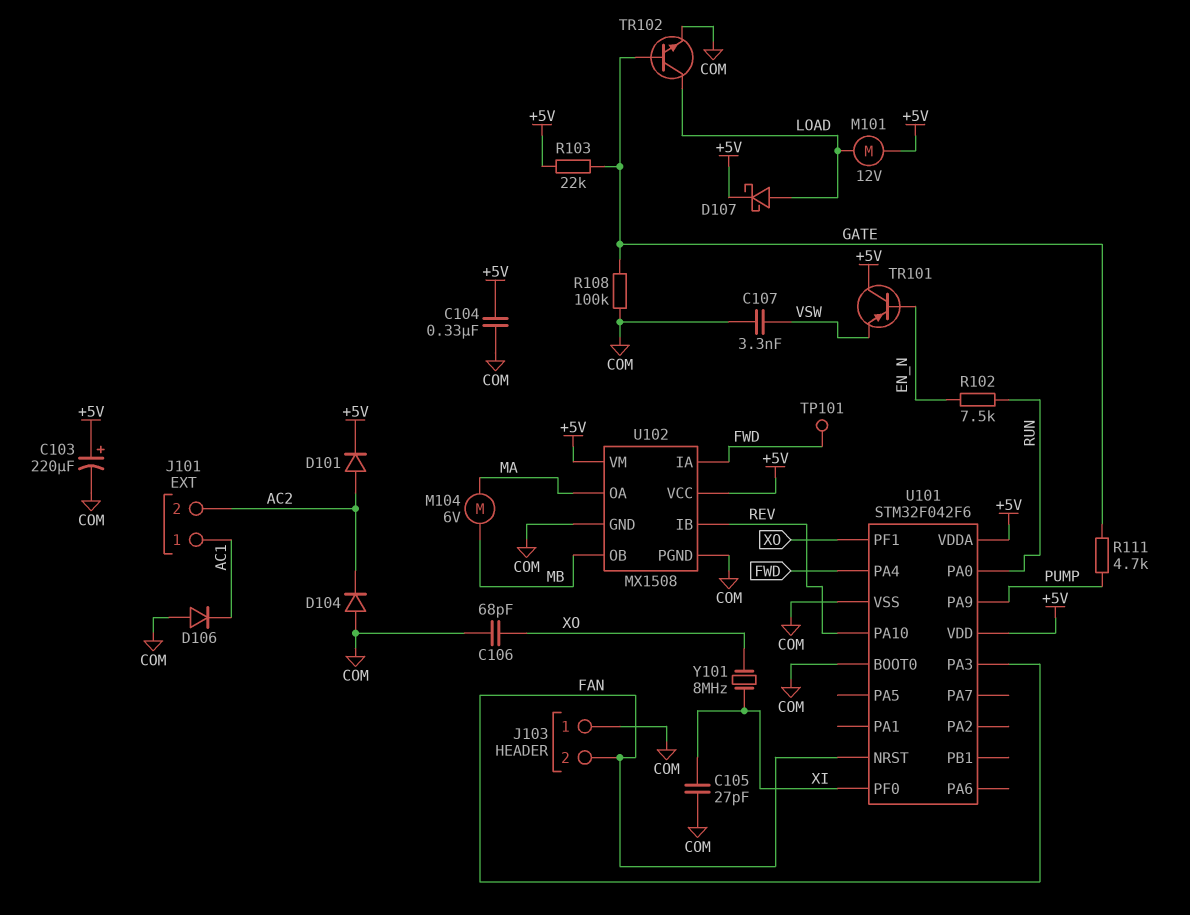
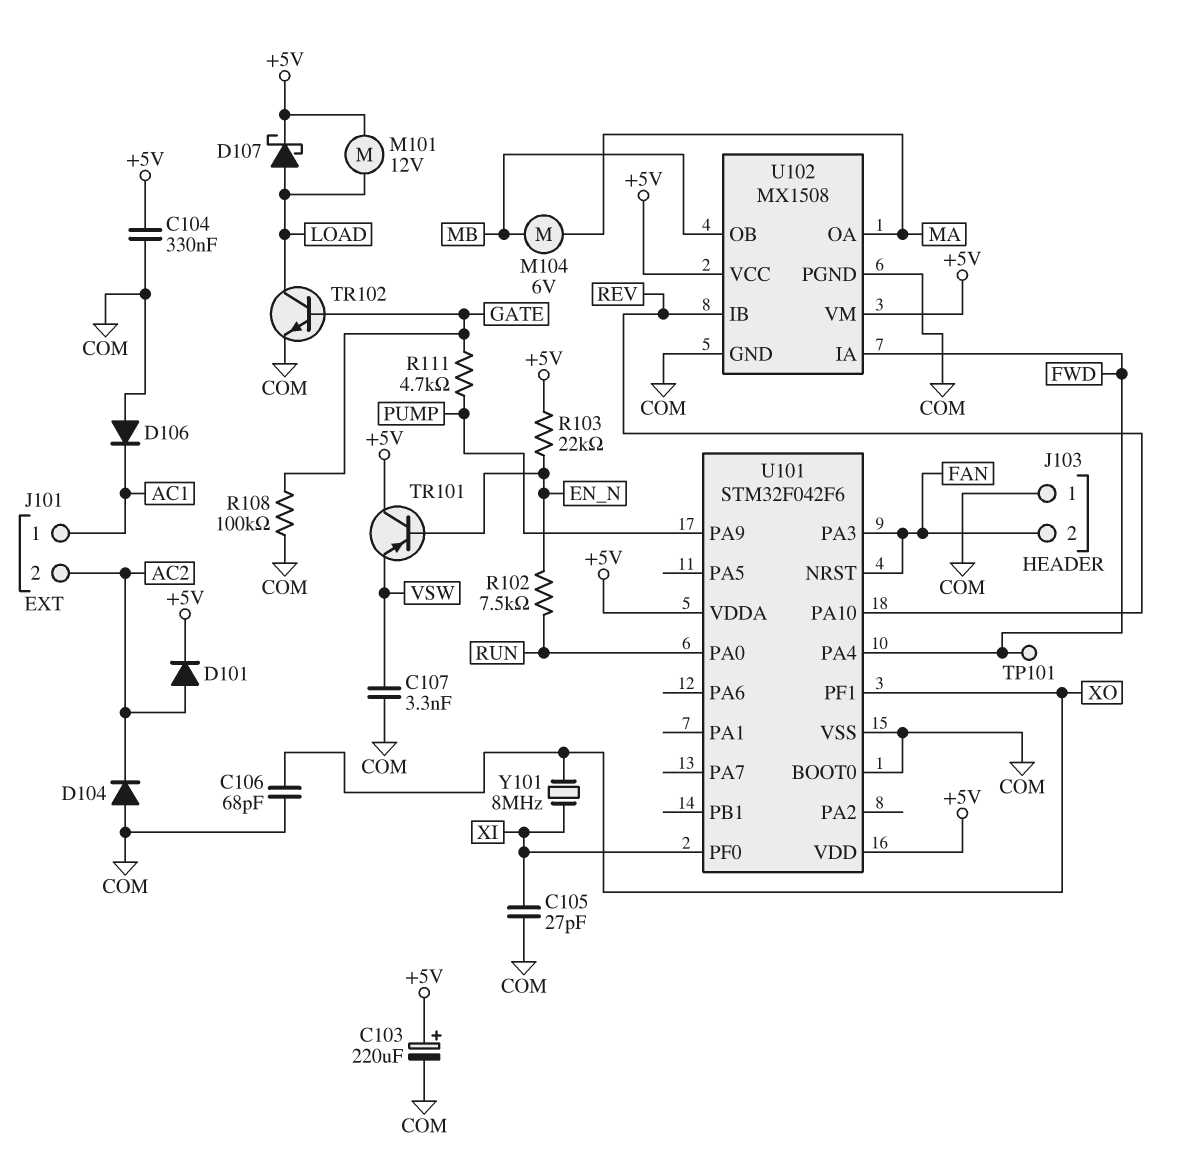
R103: 22k (+5V, GATE) -> 22k (+5V, EN_N)

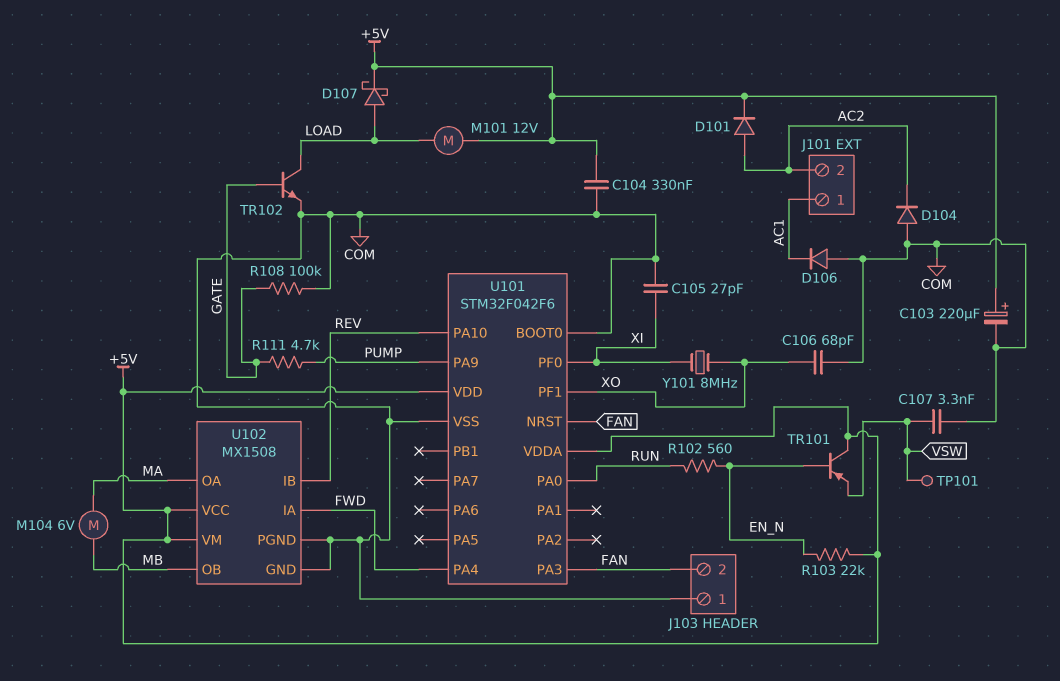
R102: 7.5k (EN_N, RUN) -> 560 (EN_N, RUN)
TP101: test point (FWD) -> test point (VSW)

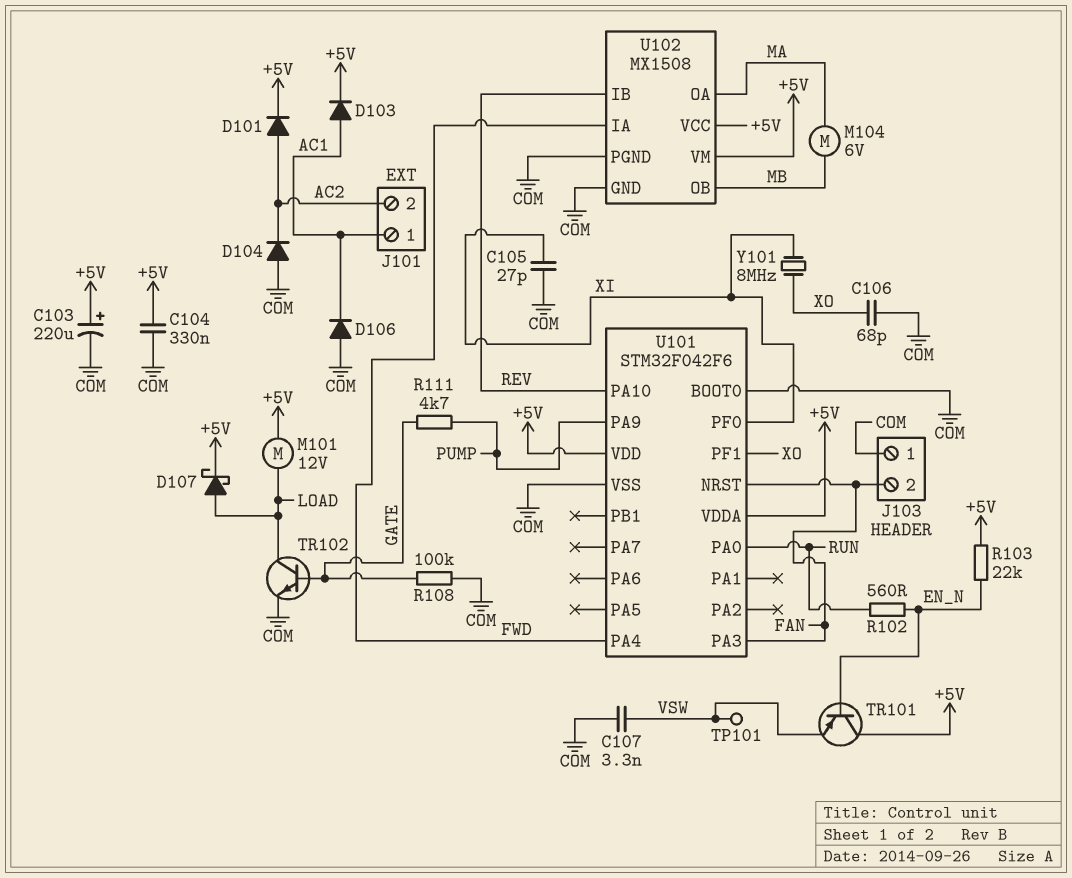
D103: none -> diode (A AC1, K +5V)

